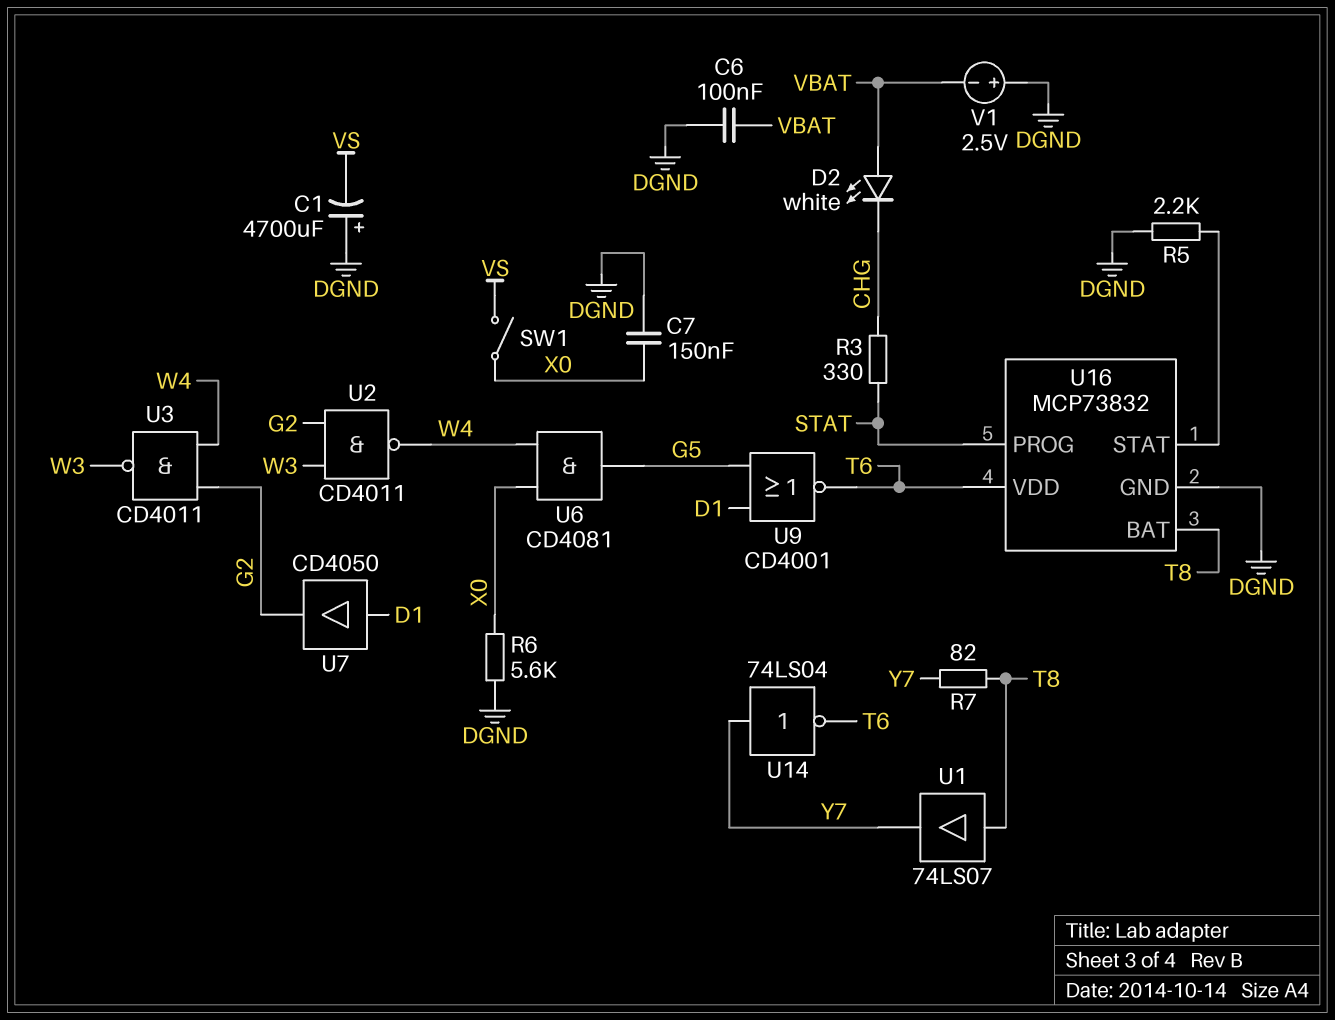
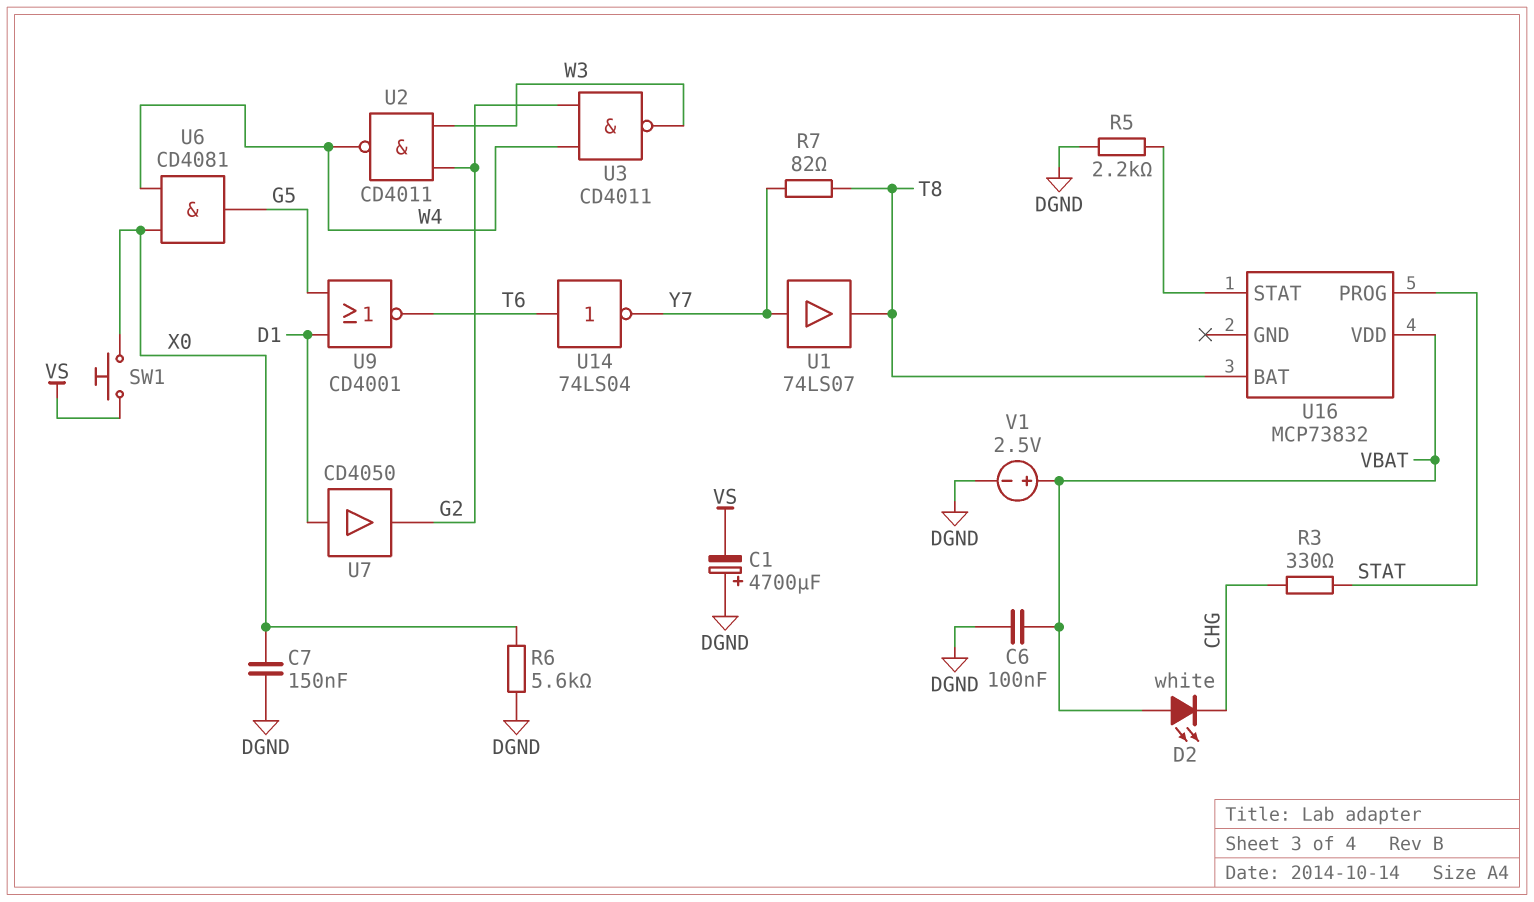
SW1: switch (VS, X0) -> button (VS, X0)
U1: buffer 74LS07 (in T8, out Y7) -> buffer 74LS07 (in Y7, out T8)
U14: NOT 74LS04 (in Y7, out T6) -> NOT 74LS04 (in T6, out Y7)
U16 pin GND: DGND -> none
U16 pin VDD: T6 -> VBAT
V1: 2.5V (plus DGND, minus VBAT) -> 2.5V (plus VBAT, minus DGND)

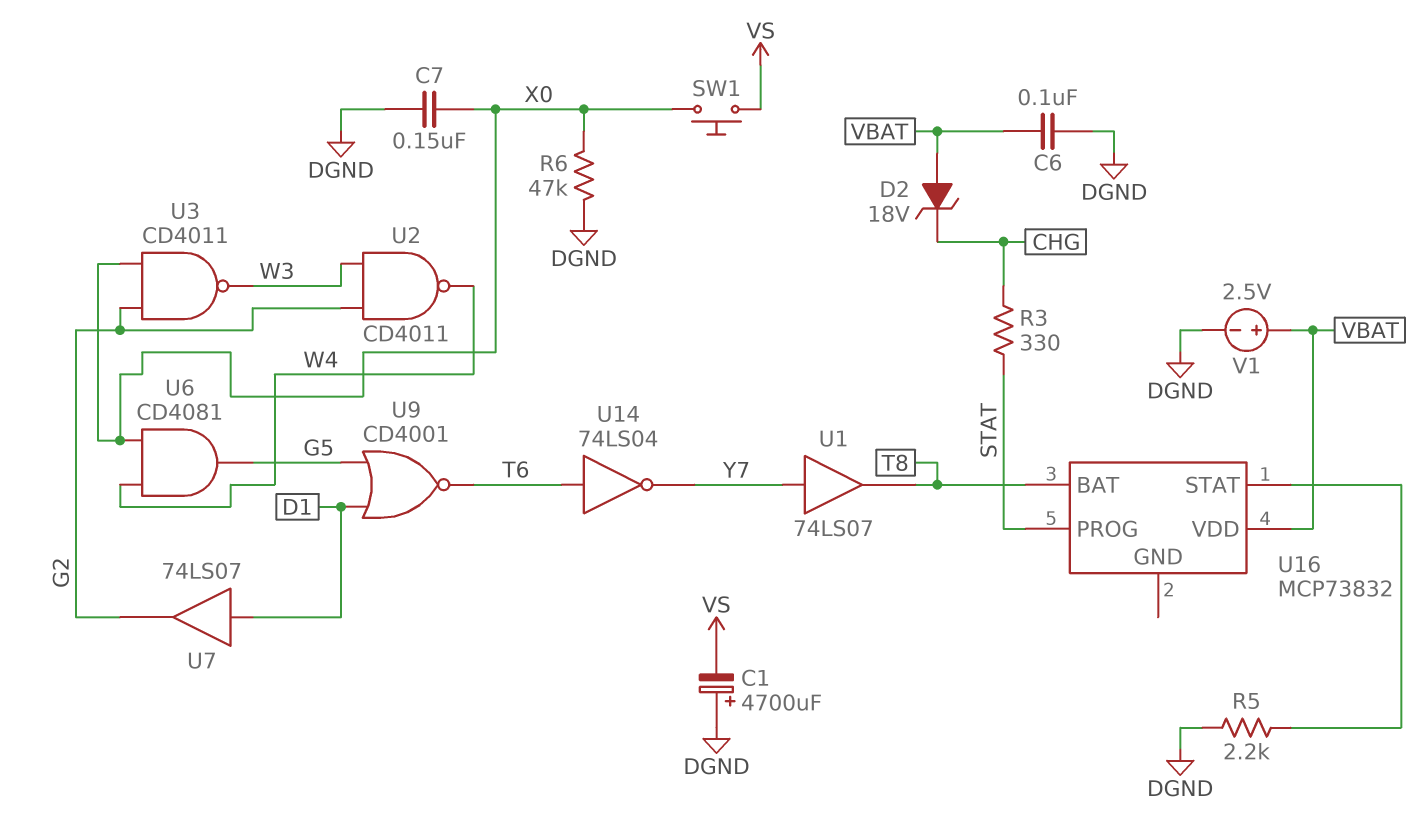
D2: LED white (A VBAT, K CHG) -> zener 18V (A VBAT, K CHG)
R6: 5.6k (DGND, X0) -> 47k (DGND, X0)
R7: 82 (T8, Y7) -> none
U3: NAND CD4011 (in G2, in W4, out W3) -> NAND CD4011 (in G2, in X0, out W3)
U7: buffer CD4050 (in D1, out G2) -> buffer 74LS07 (in D1, out G2)

